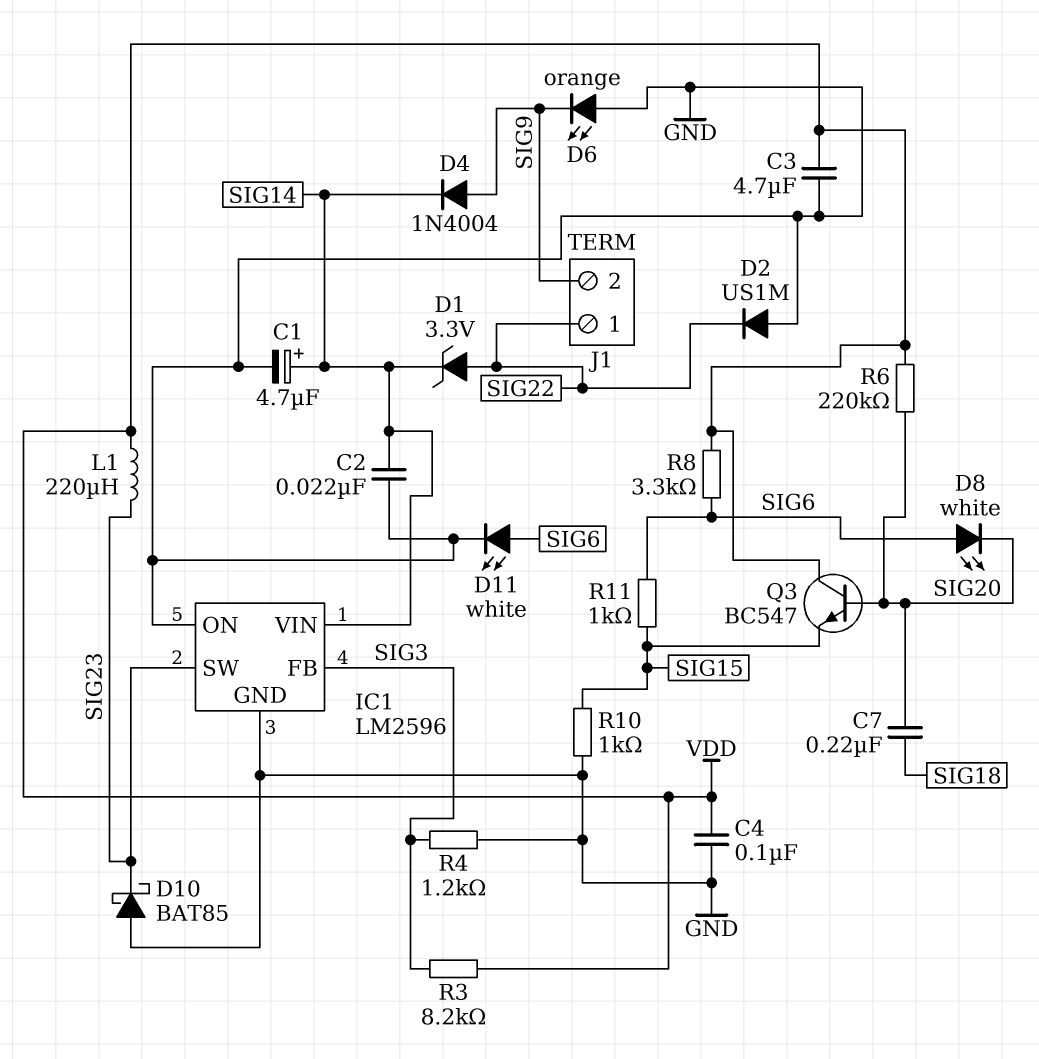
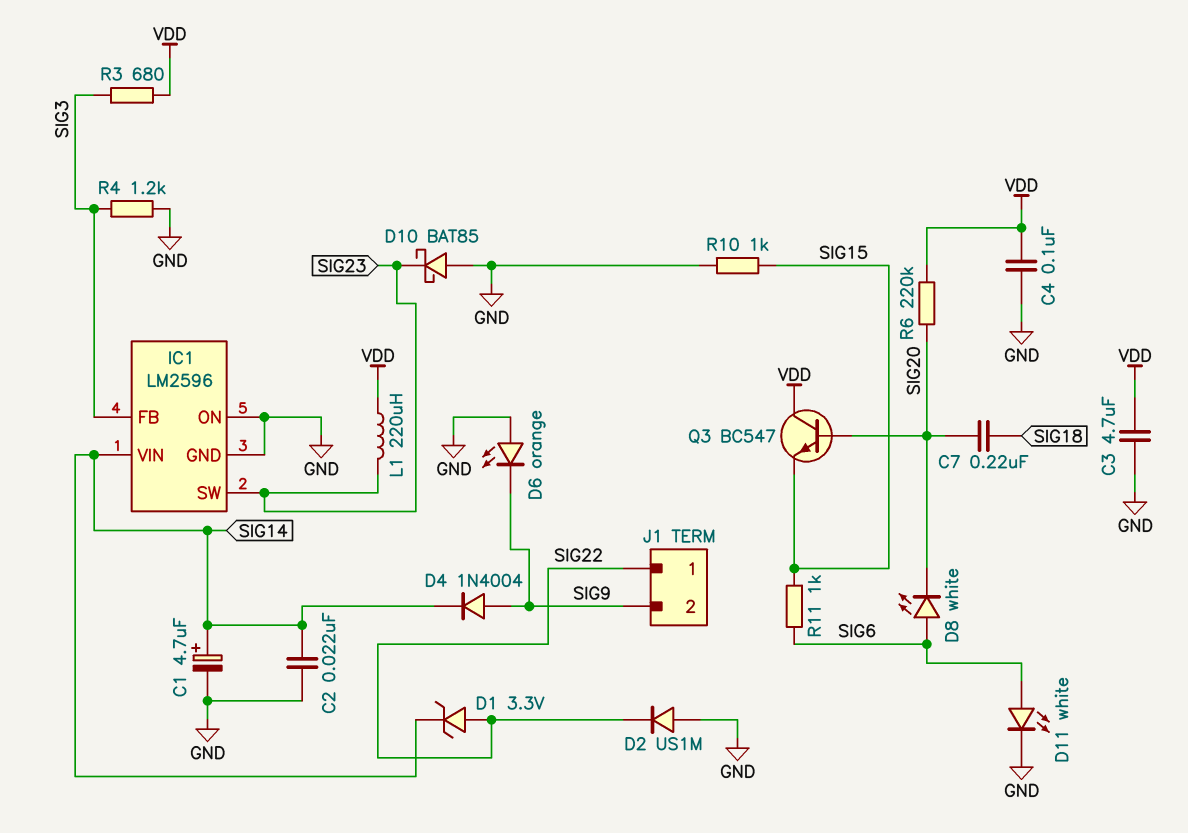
R3: 8.2k (SIG3, VDD) -> 680 (SIG3, VDD)
R8: 3.3k (SIG6, VDD) -> none

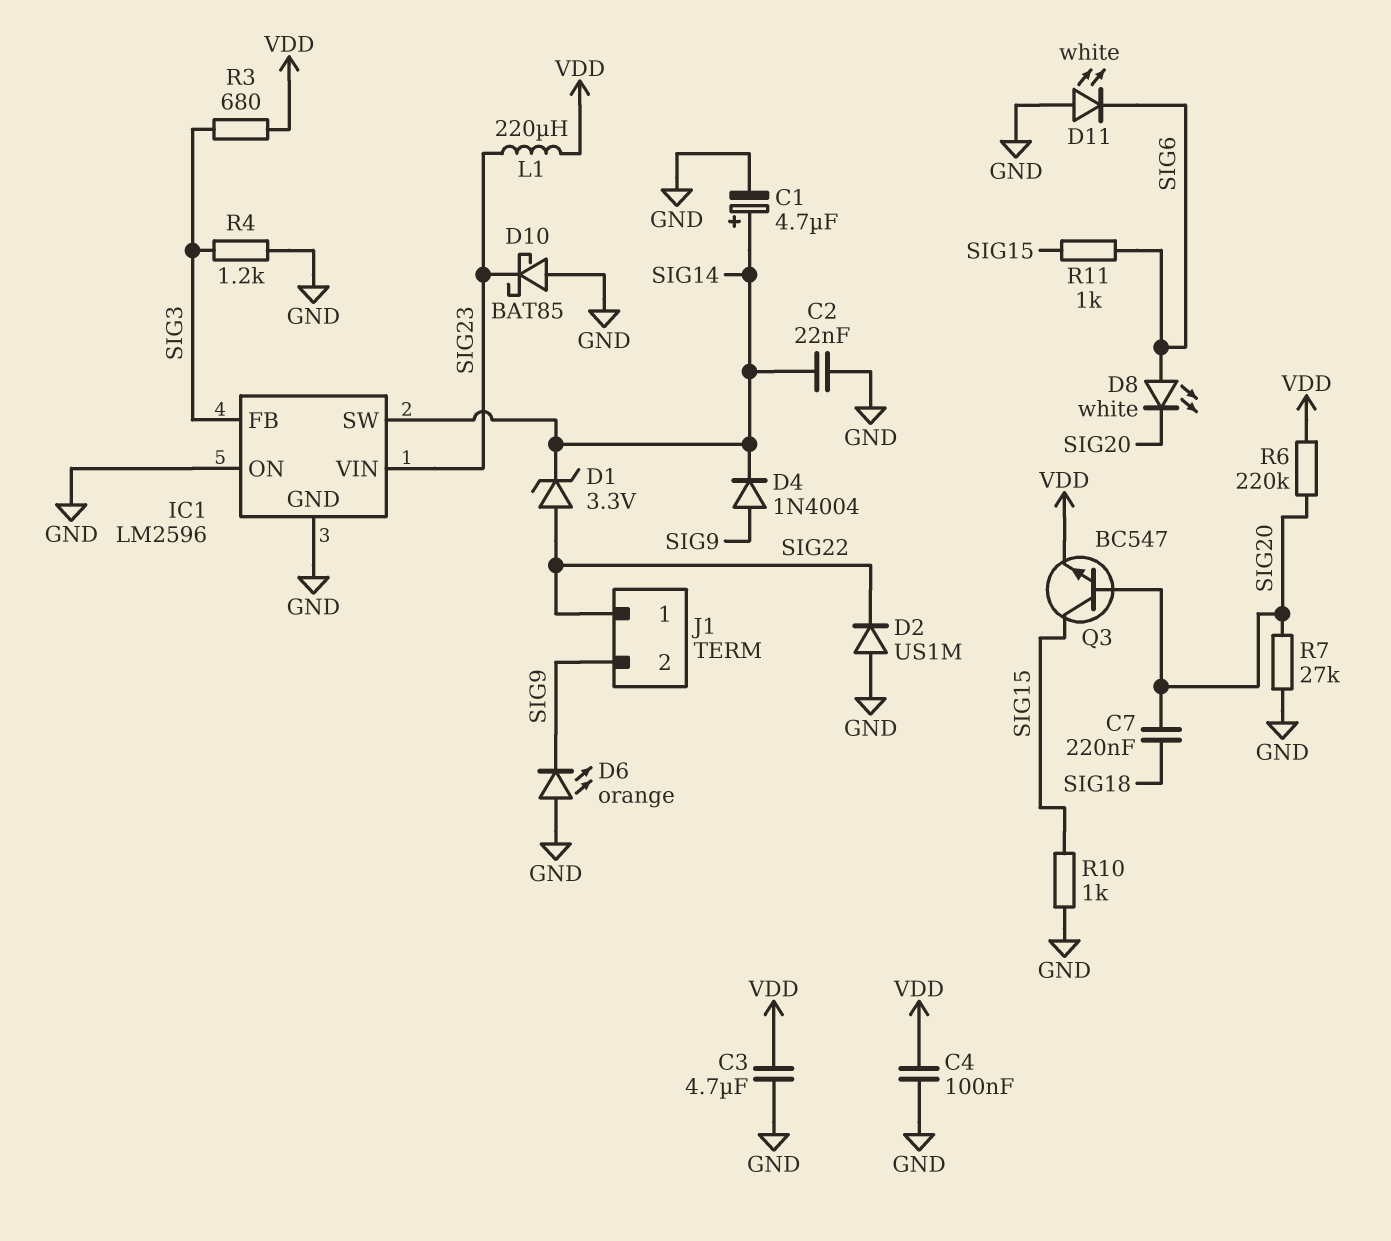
D11: LED white (A SIG6, K GND) -> LED white (A GND, K SIG6)
IC1 pin SW: SIG23 -> SIG14
IC1 pin VIN: SIG14 -> SIG23
Q3: NPN BC547 (B SIG20, C VDD, E SIG15) -> NPN BC547 (B SIG20, C SIG15, E VDD)
R7: none -> 27k (GND, SIG20)

